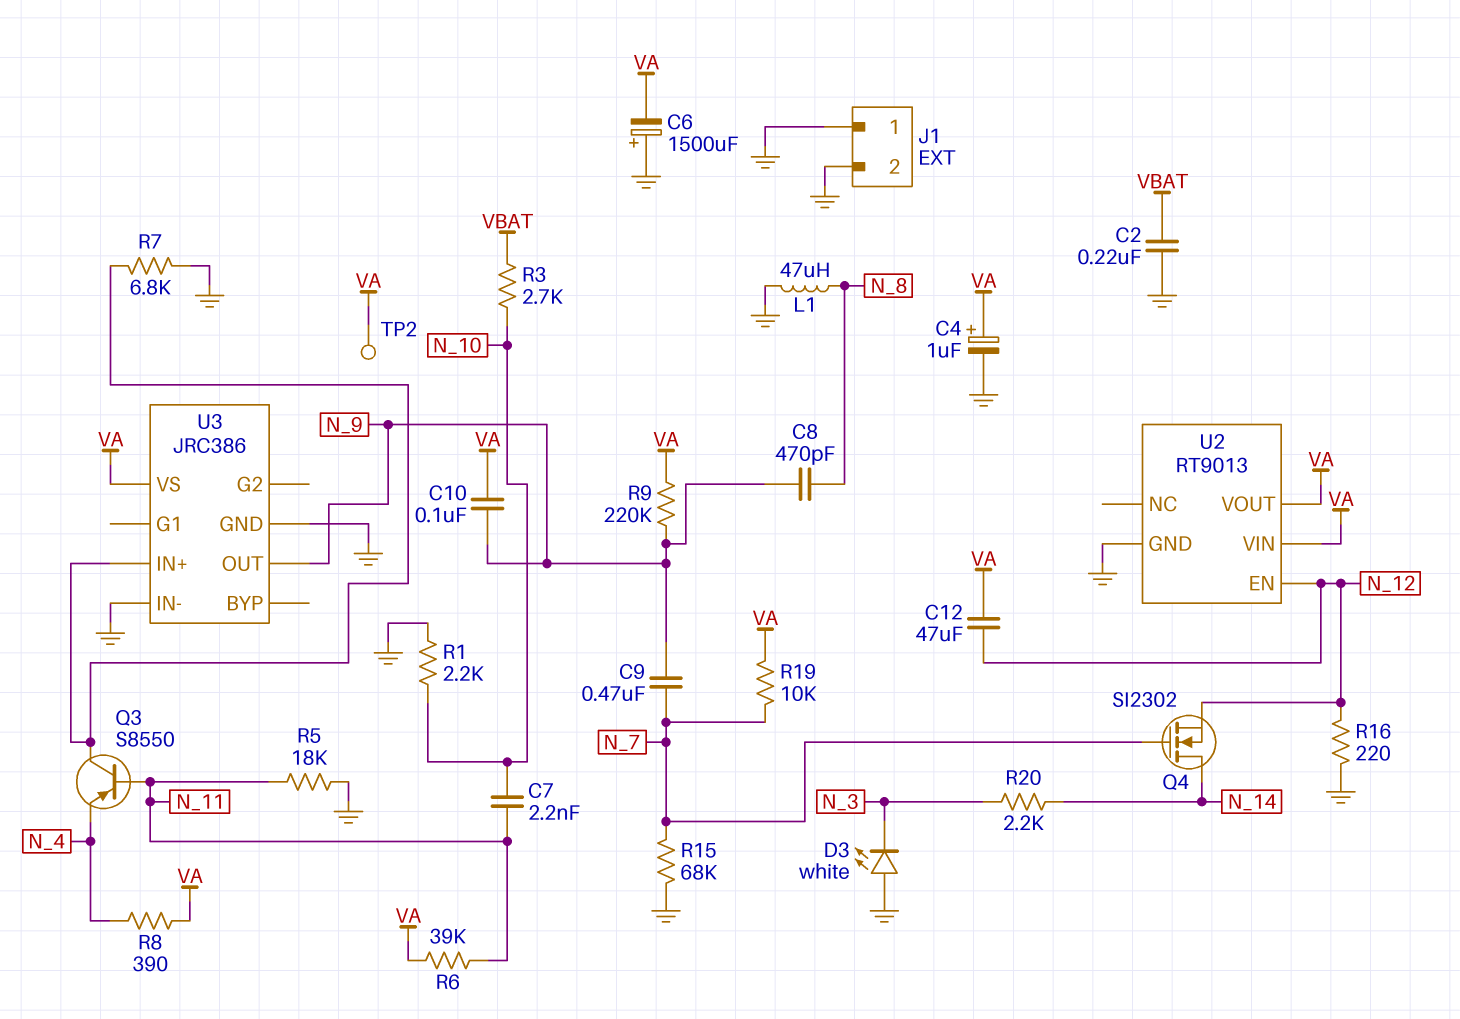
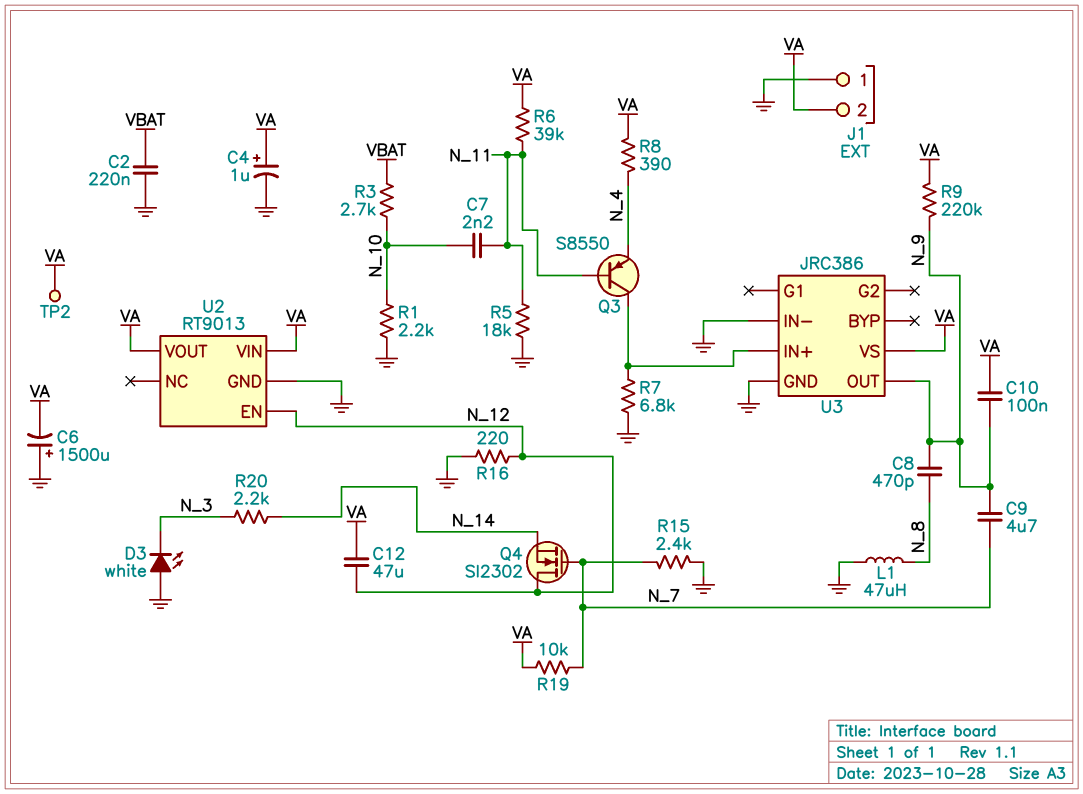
C9: 470nF (N_7, N_9) -> 4.7uF (N_7, N_9)
J1 pin 2: GND -> VA
Q4: NMOS SI2302 (G N_7, D N_14, S N_12) -> NMOS SI2302 (G N_7, D N_12, S N_14)
R15: 68k (GND, N_7) -> 2.4k (GND, N_7)

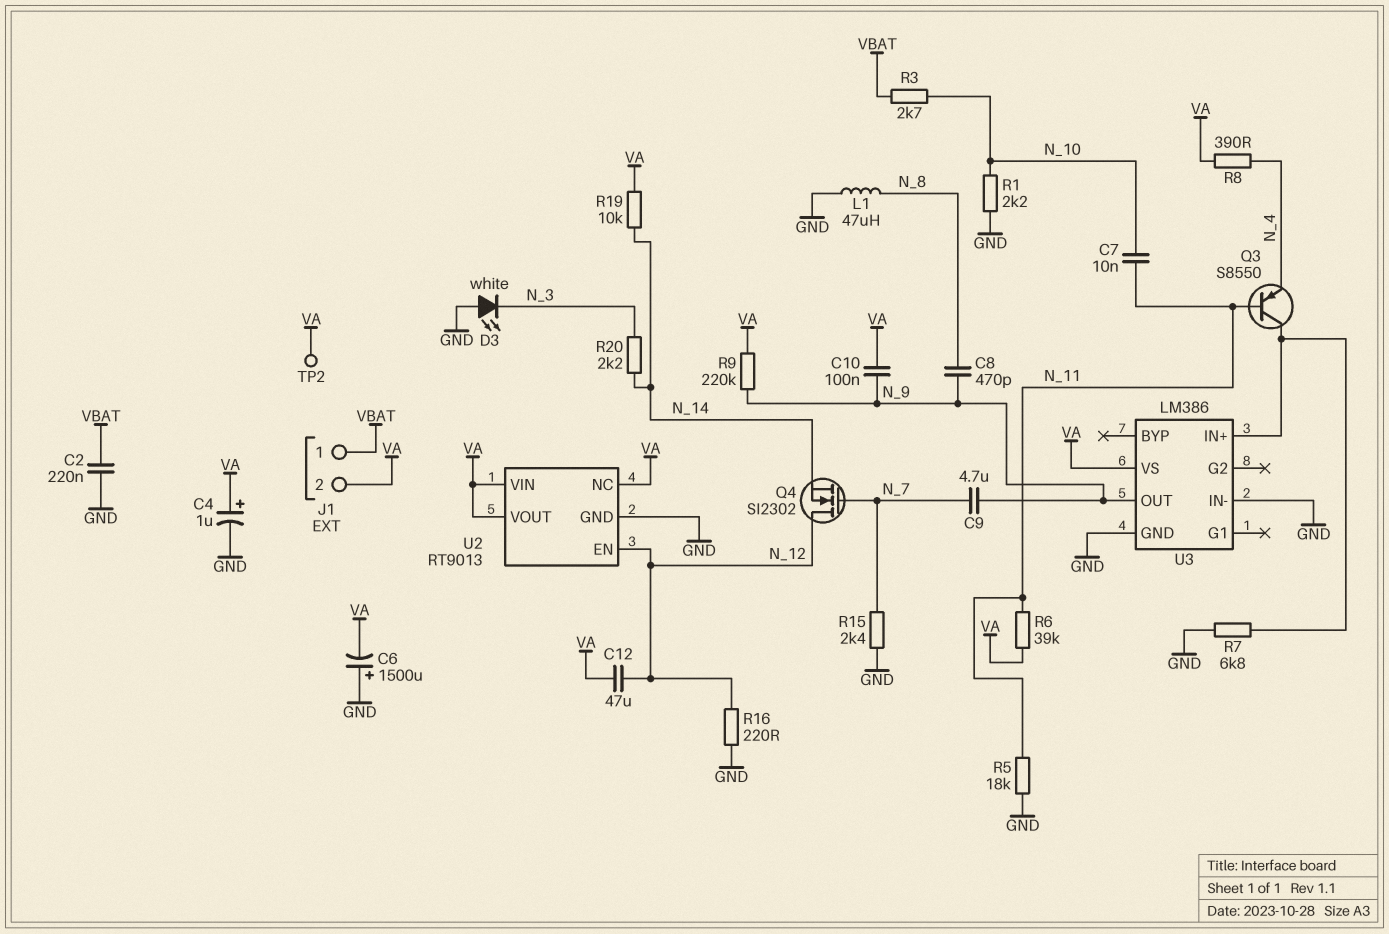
C7: 2.2nF (N_10, N_11) -> 10nF (N_10, N_11)
J1 pin 1: GND -> VBAT
R19: 10k (N_7, VA) -> 10k (N_14, VA)
U2 pin NC: none -> VA
U3: JRC386 -> LM386

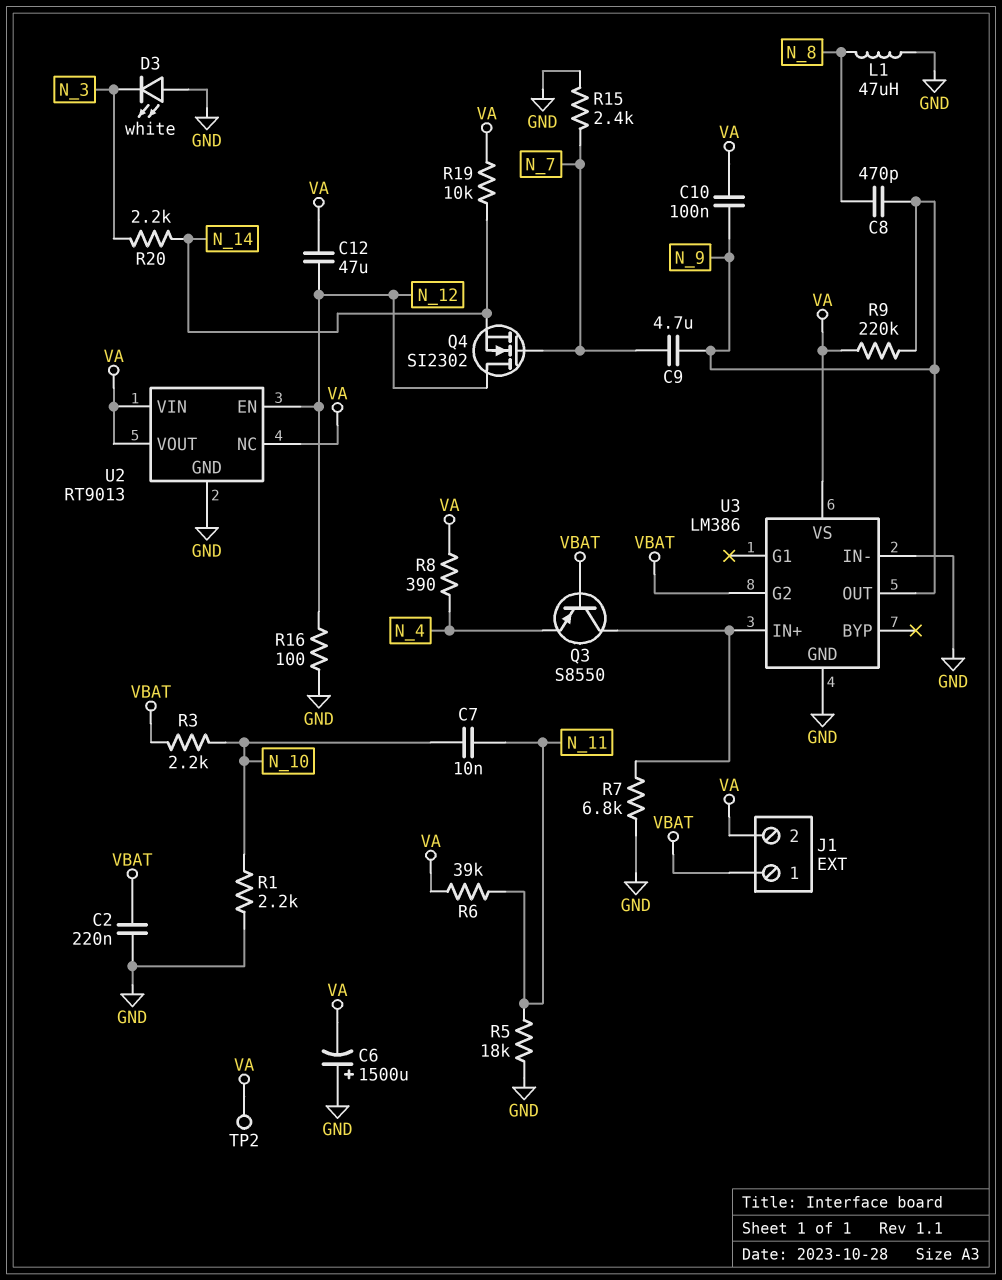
C4: 1uF (plus VA, minus GND) -> none
Q3: PNP S8550 (B N_11, C U3/IN+, E N_4) -> PNP S8550 (B VBAT, C U3/IN+, E N_4)
R3: 2.7k (N_10, VBAT) -> 2.2k (N_10, VBAT)
R16: 220 (GND, N_12) -> 100 (GND, N_12)
U3 pin G2: none -> VBAT

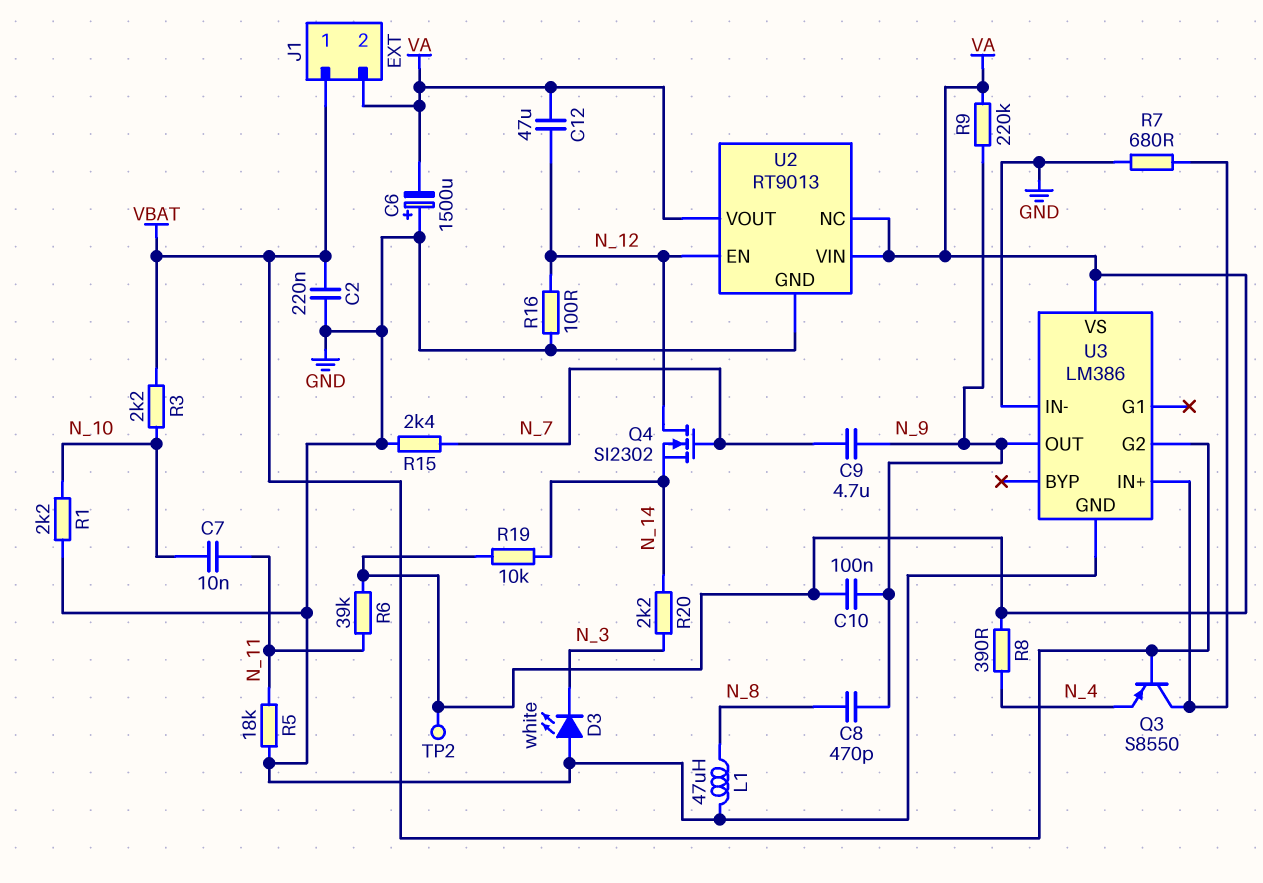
R7: 6.8k (GND, U3/IN+) -> 680 (GND, U3/IN+)

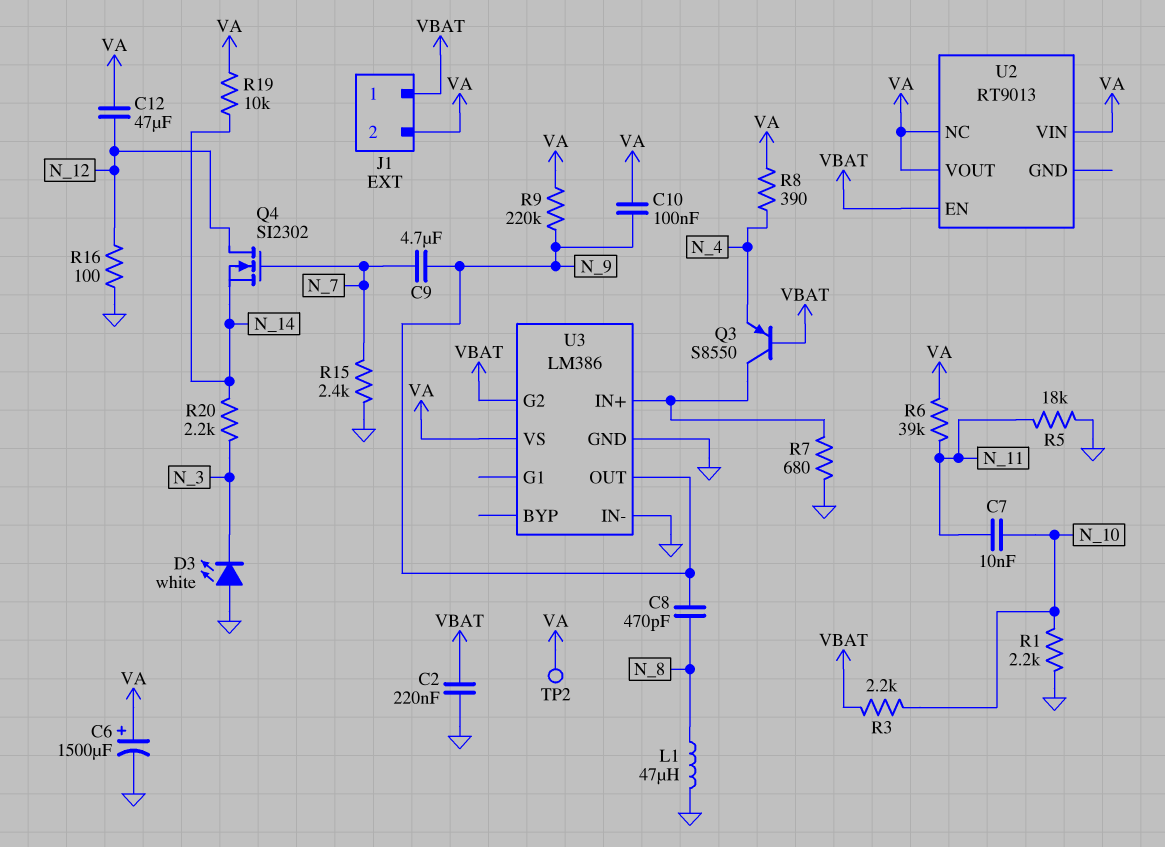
C6: 1500uF (plus GND, minus VA) -> 1500uF (plus VA, minus GND)
U2 pin EN: N_12 -> VBAT
U2 pin GND: GND -> none

